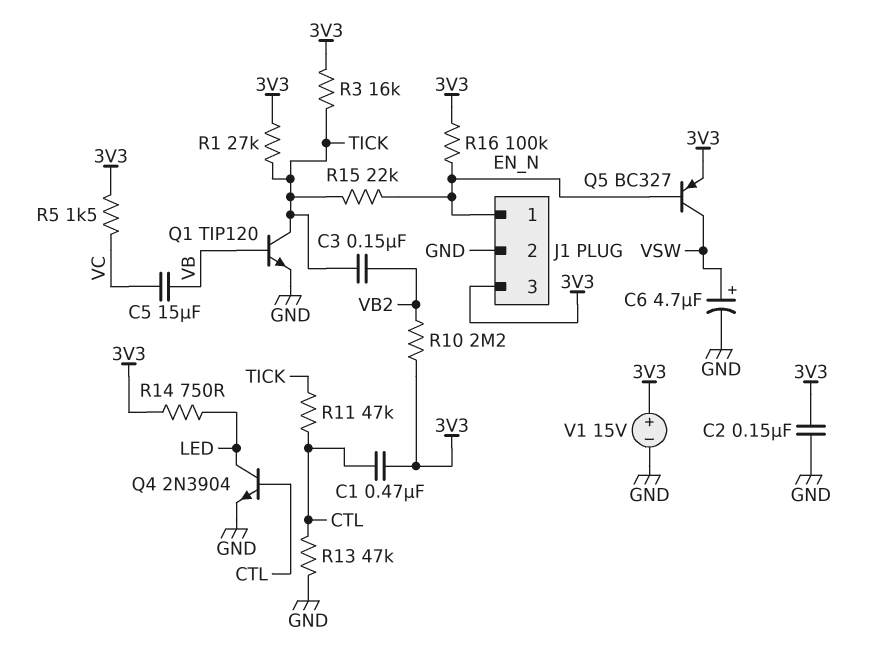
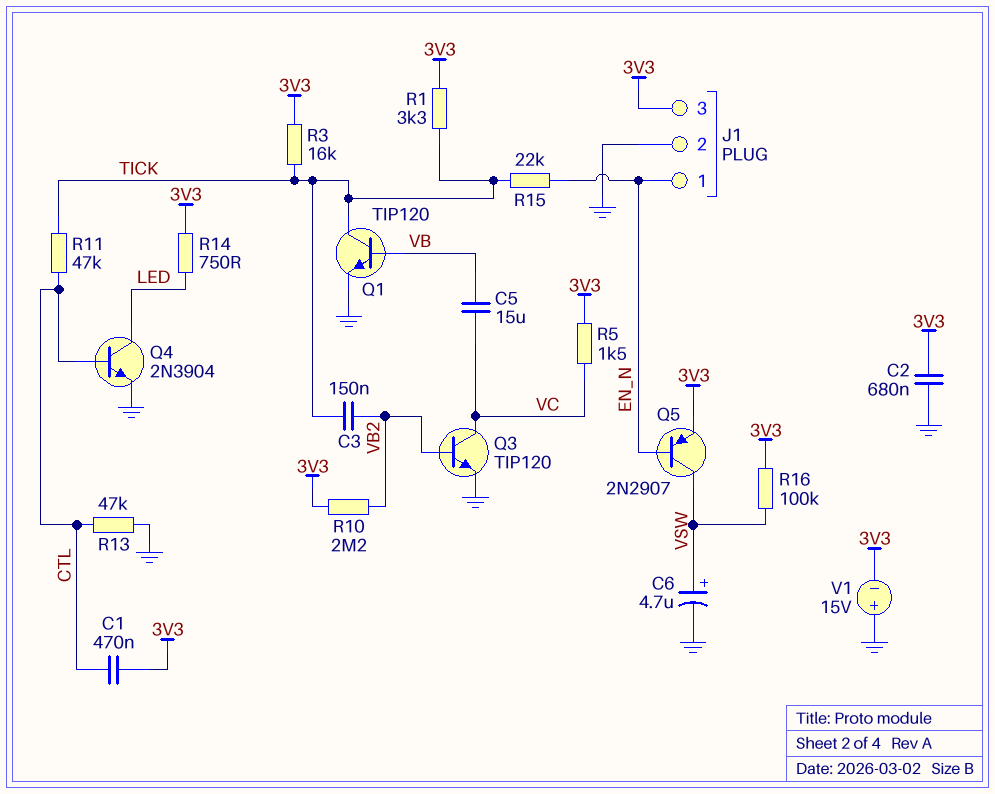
C2: 150nF (3V3, GND) -> 680nF (3V3, GND)
Q3: none -> NPN TIP120 (B VB2, C VC, E GND)
Q5: PNP BC327 (B EN_N, C VSW, E 3V3) -> PNP 2N2907 (B EN_N, C VSW, E 3V3)
R1: 27k (3V3, TICK) -> 3.3k (3V3, TICK)
R16: 100k (3V3, EN_N) -> 100k (3V3, VSW)
V1: 15V (plus 3V3, minus GND) -> 15V (plus GND, minus 3V3)

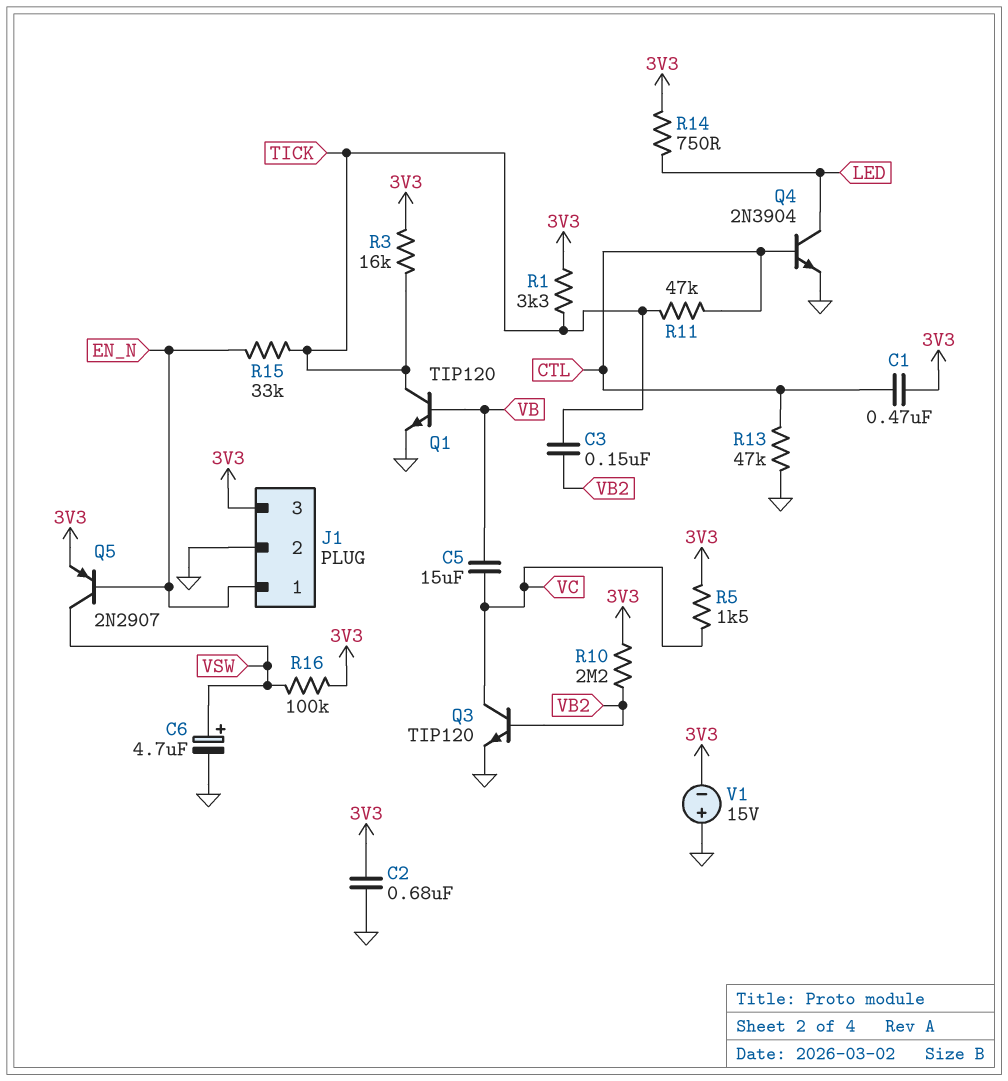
R15: 22k (EN_N, TICK) -> 33k (EN_N, TICK)

